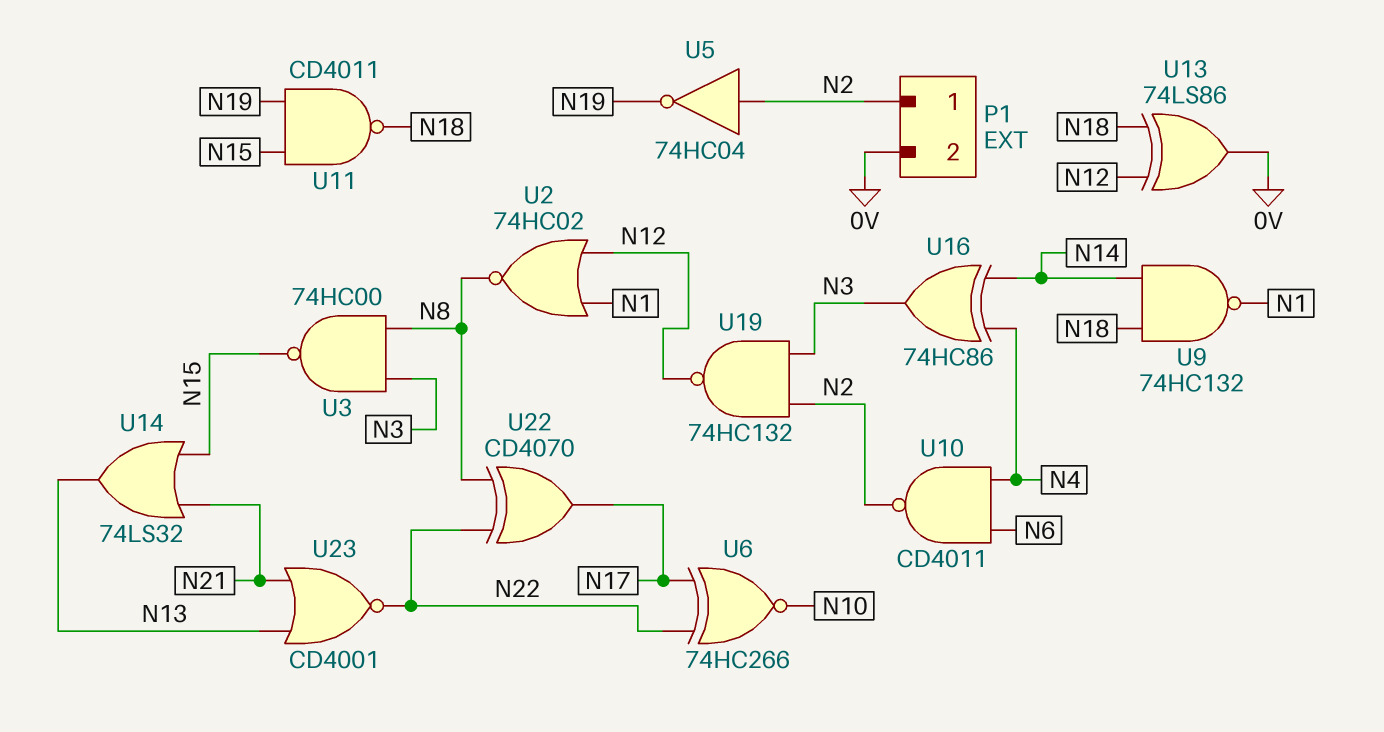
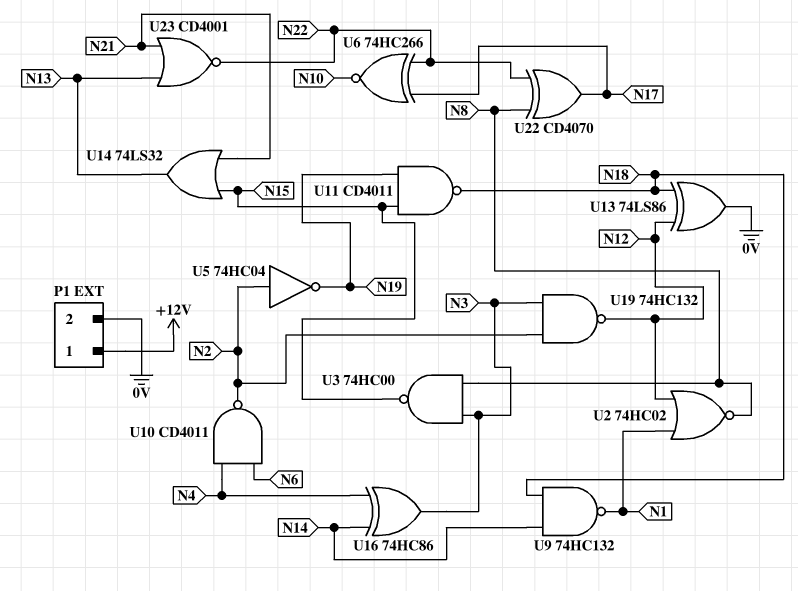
P1 pin 1: N2 -> +12V

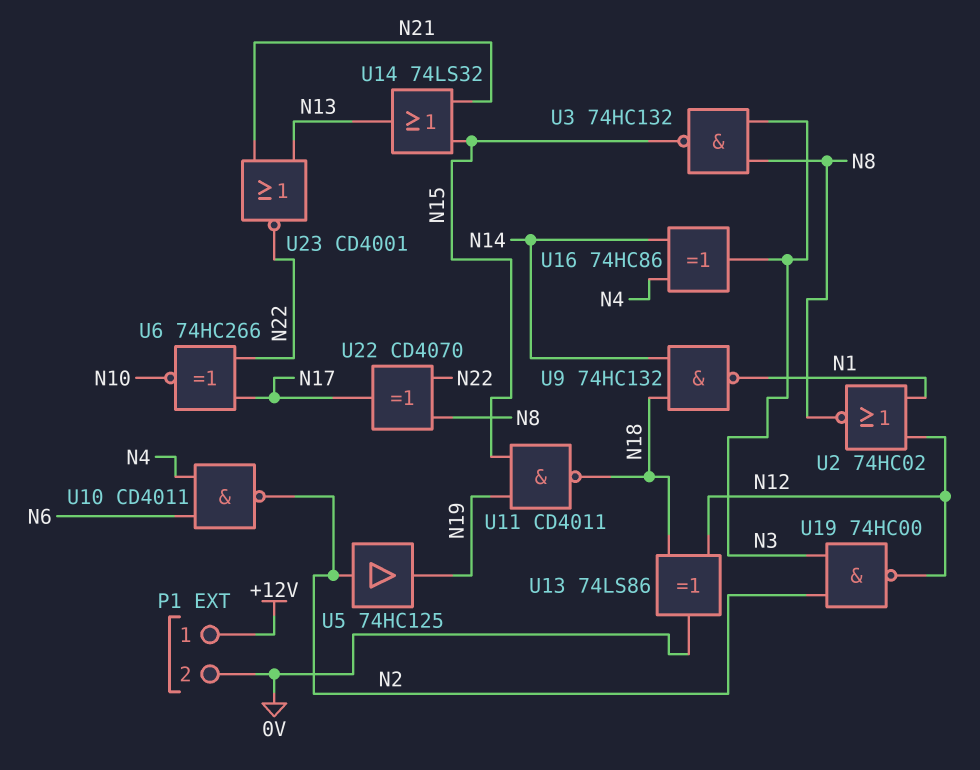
U3: NAND 74HC00 (in N3, in N8, out N15) -> NAND 74HC132 (in N3, in N8, out N15)
U5: NOT 74HC04 (in N2, out N19) -> buffer 74HC125 (in N2, out N19)
U19: NAND 74HC132 (in N2, in N3, out N12) -> NAND 74HC00 (in N2, in N3, out N12)

